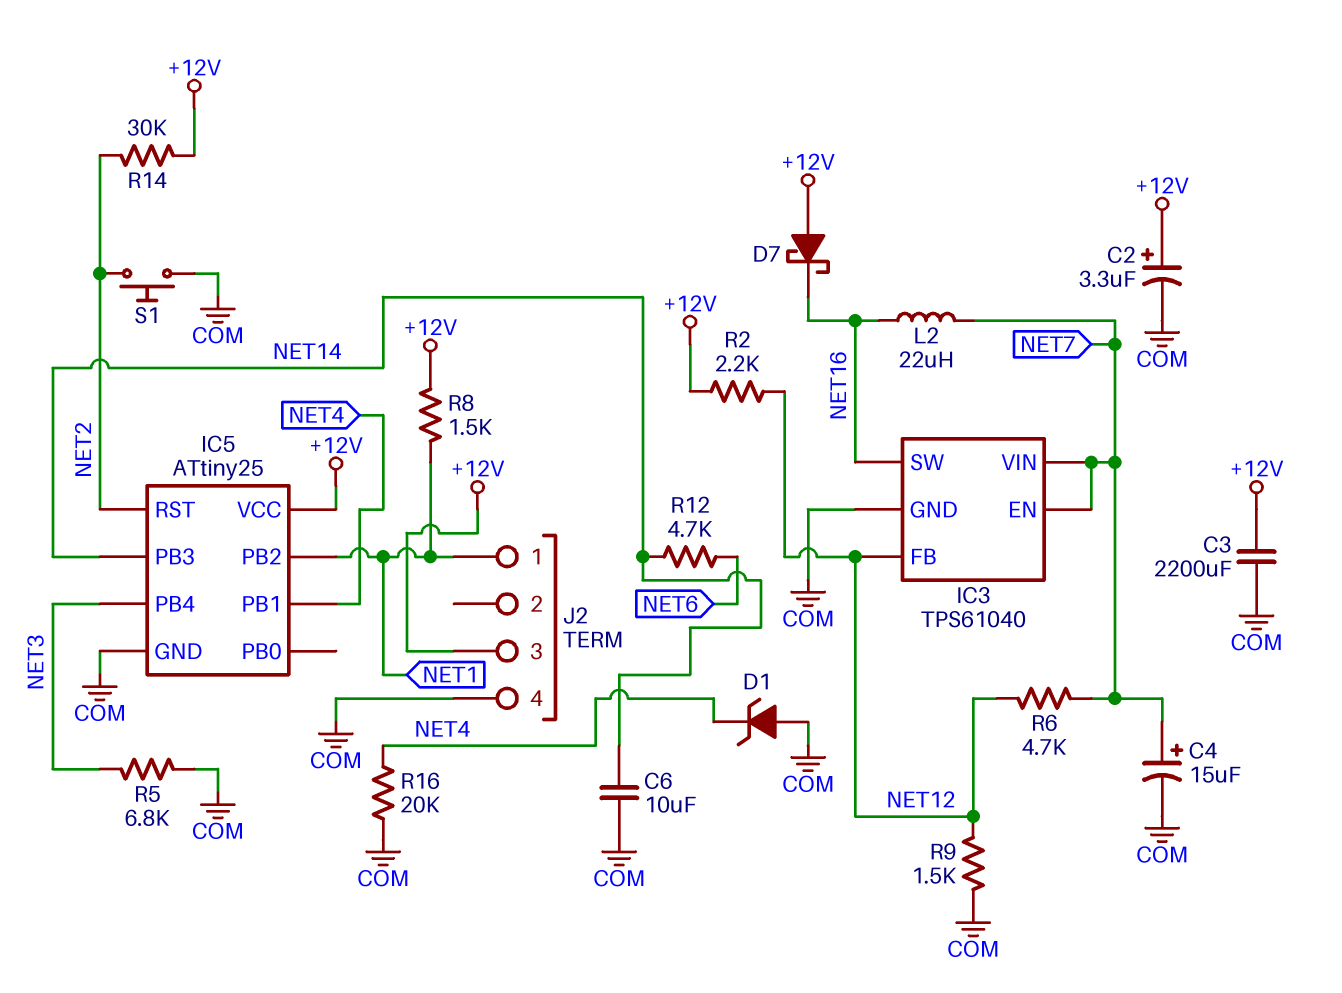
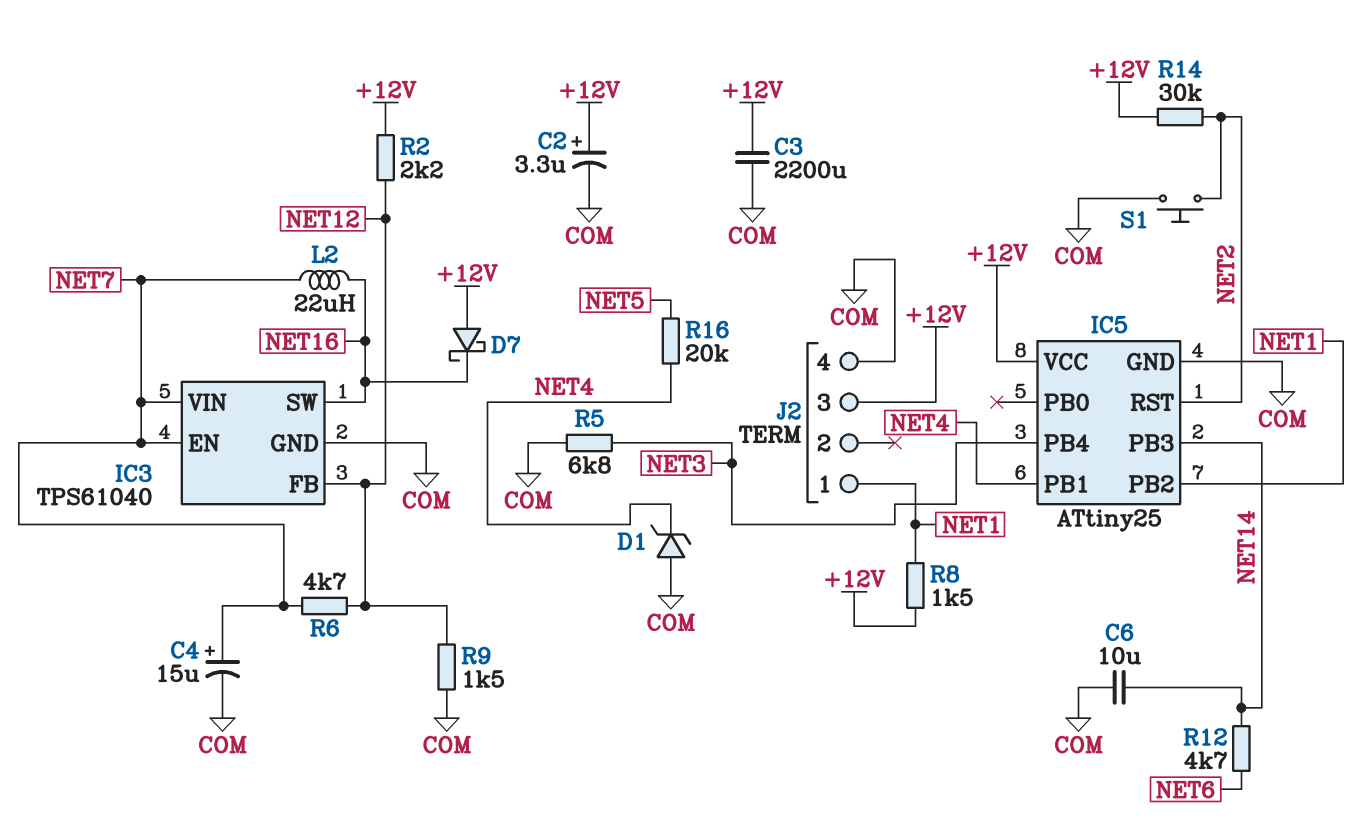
R16: 20k (COM, NET4) -> 20k (NET4, NET5)

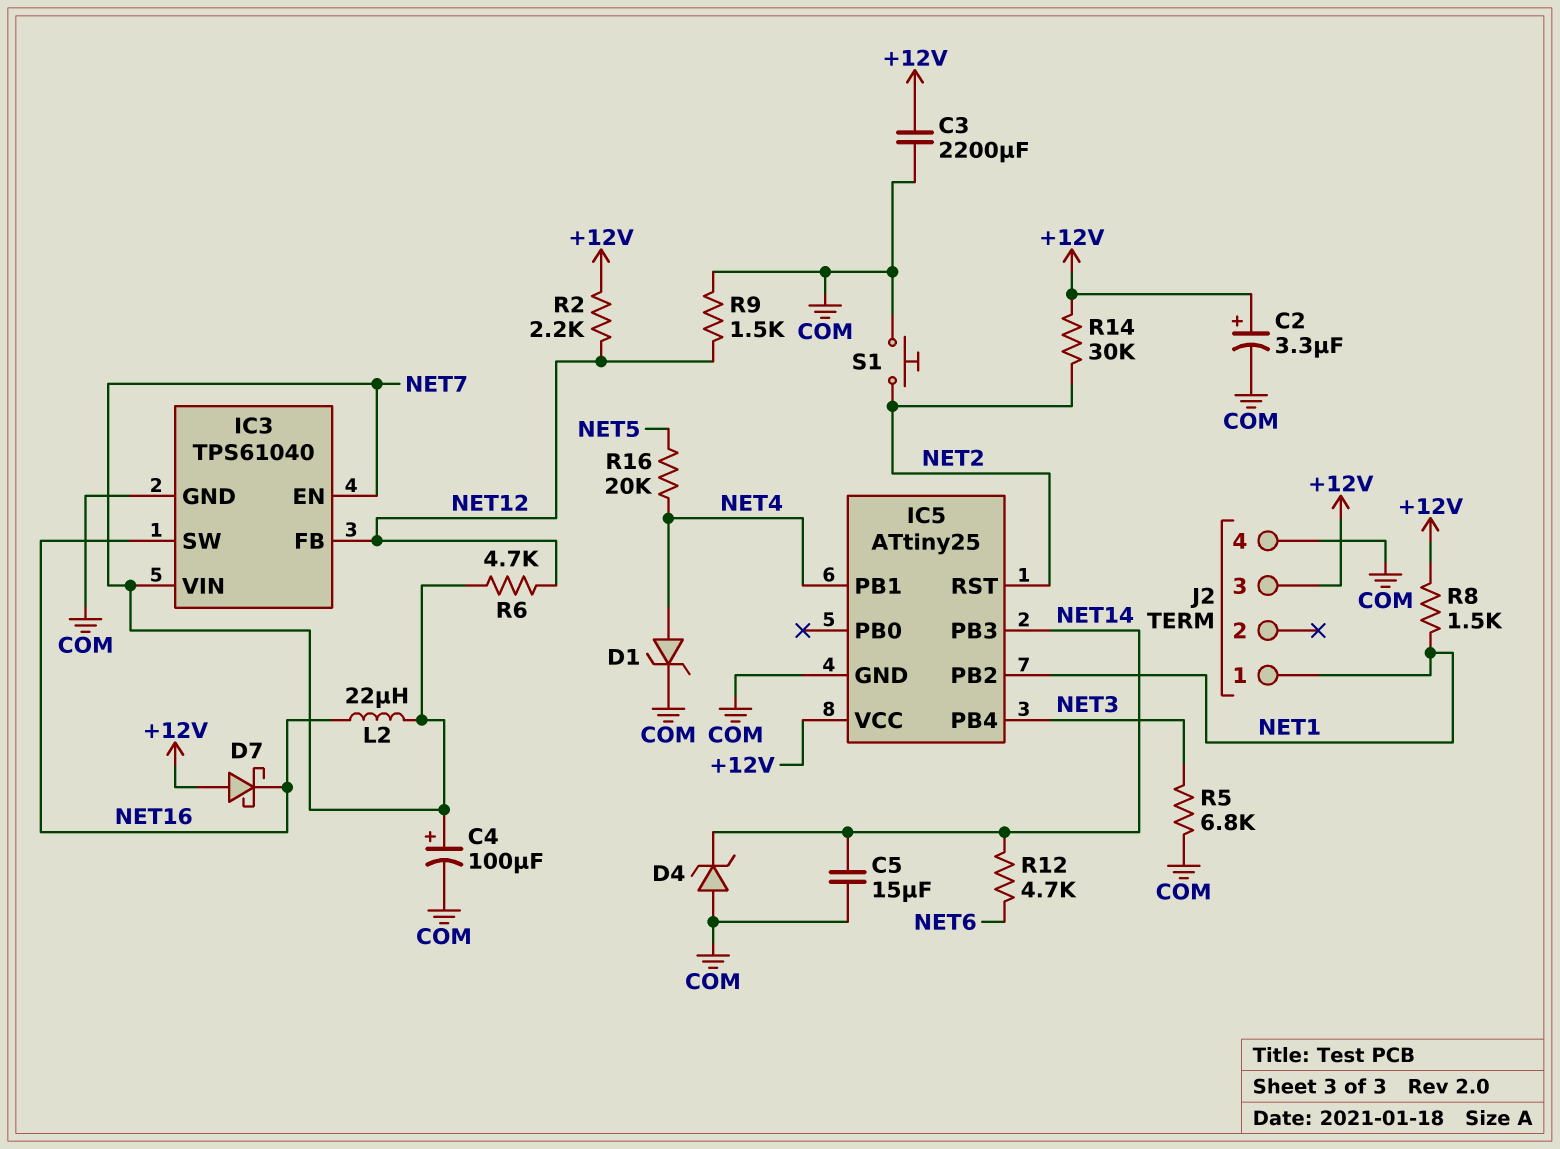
C4: 15uF (plus NET7, minus COM) -> 100uF (plus NET7, minus COM)
C5: none -> 15uF (COM, NET14)
C6: 10uF (COM, NET14) -> none
D1: zener (A COM, K NET4) -> zener (A NET4, K COM)
D4: none -> zener (A COM, K NET14)

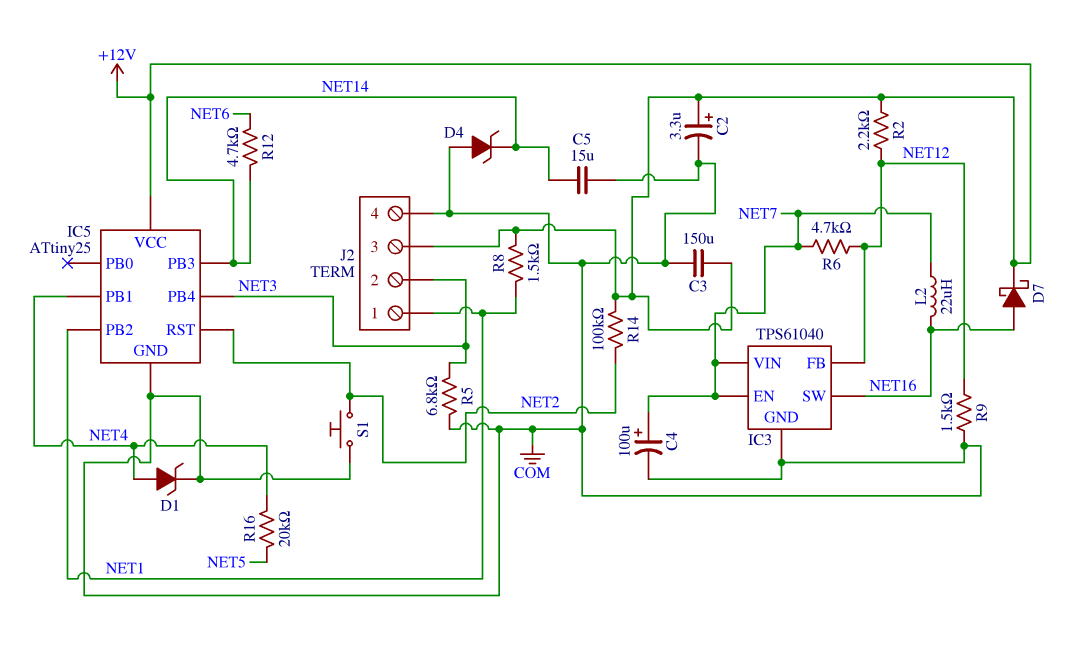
C3: 2200uF (+12V, COM) -> 150uF (+12V, COM)
D7: schottky (A +12V, K NET16) -> schottky (A NET16, K +12V)
J2 pin 2: none -> NET3
R14: 30k (+12V, NET2) -> 100k (+12V, NET2)

